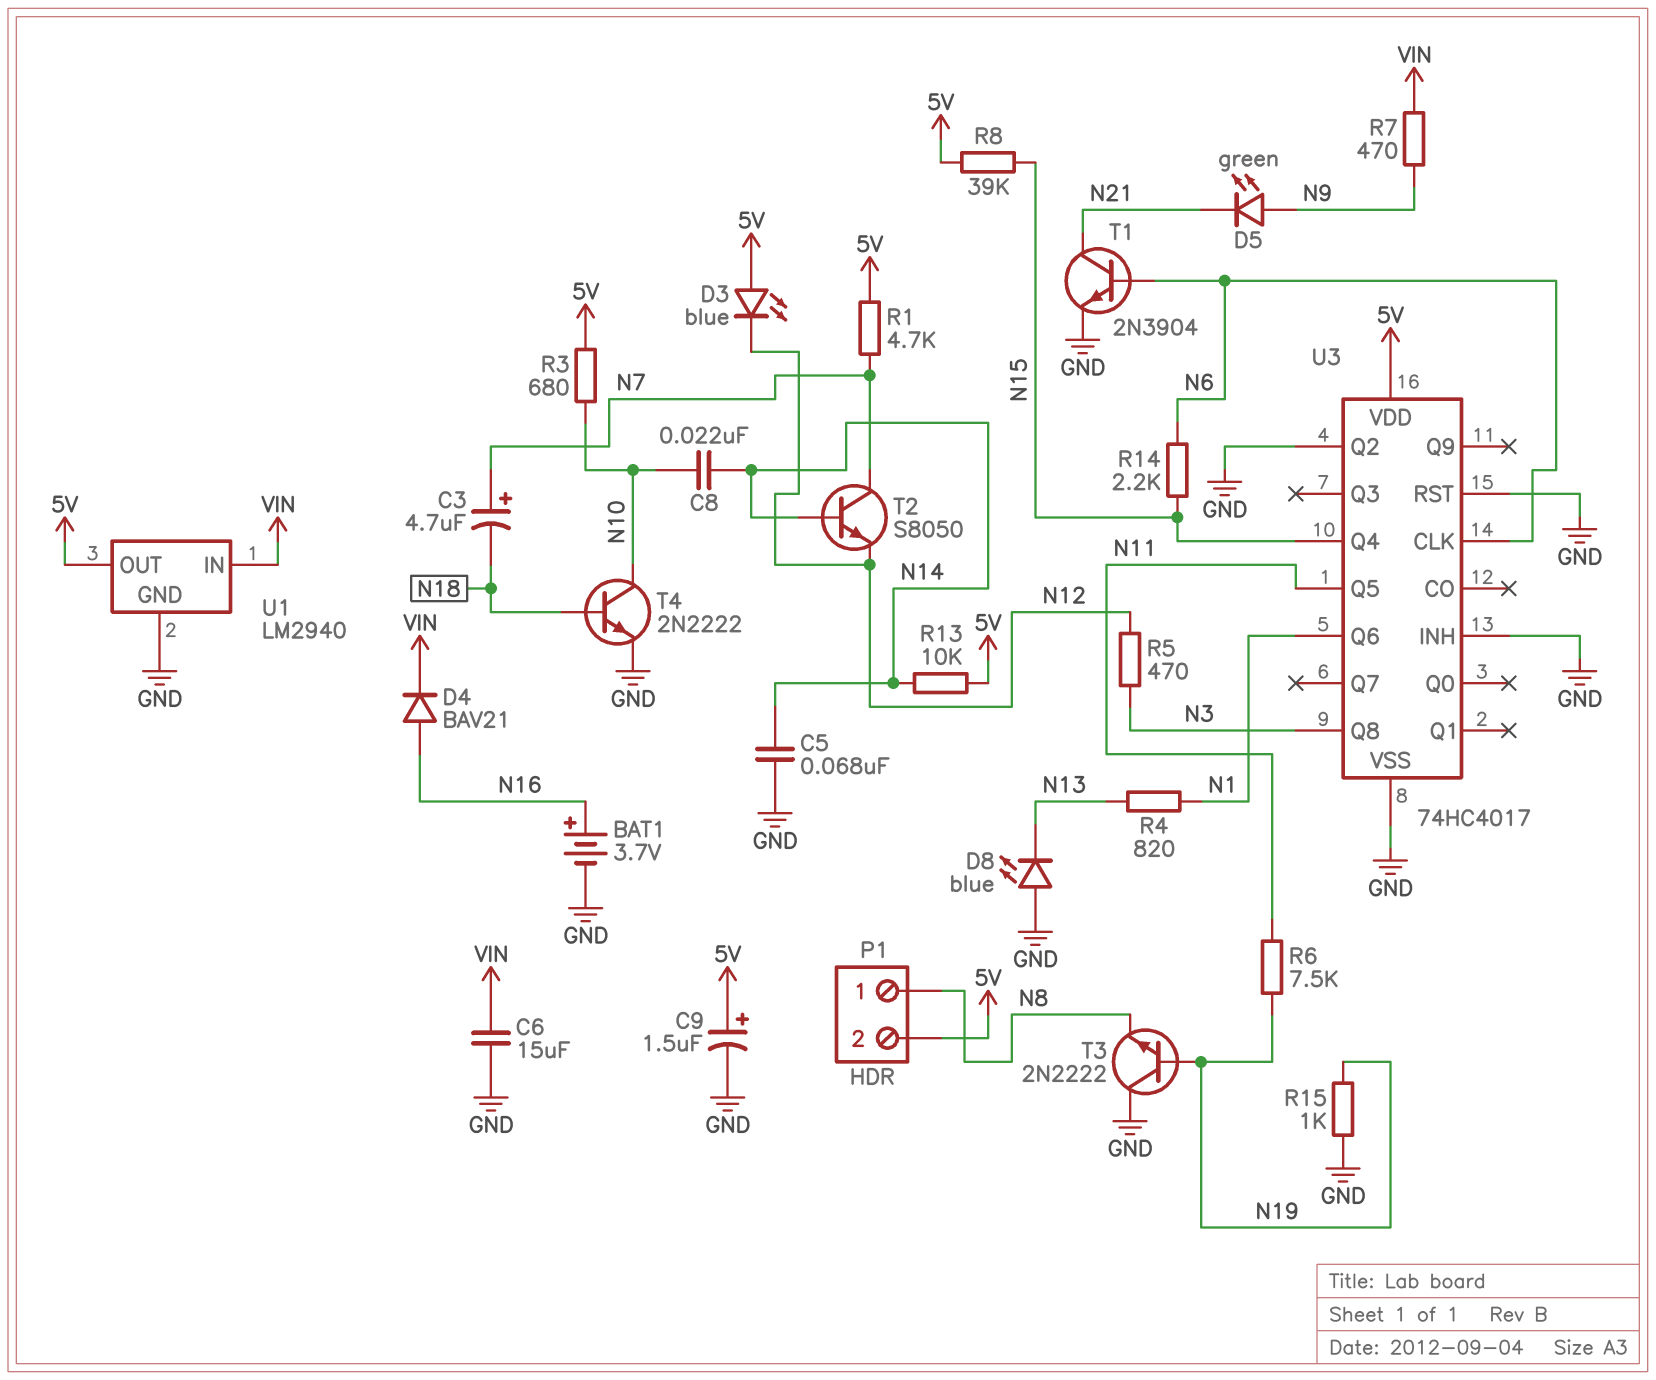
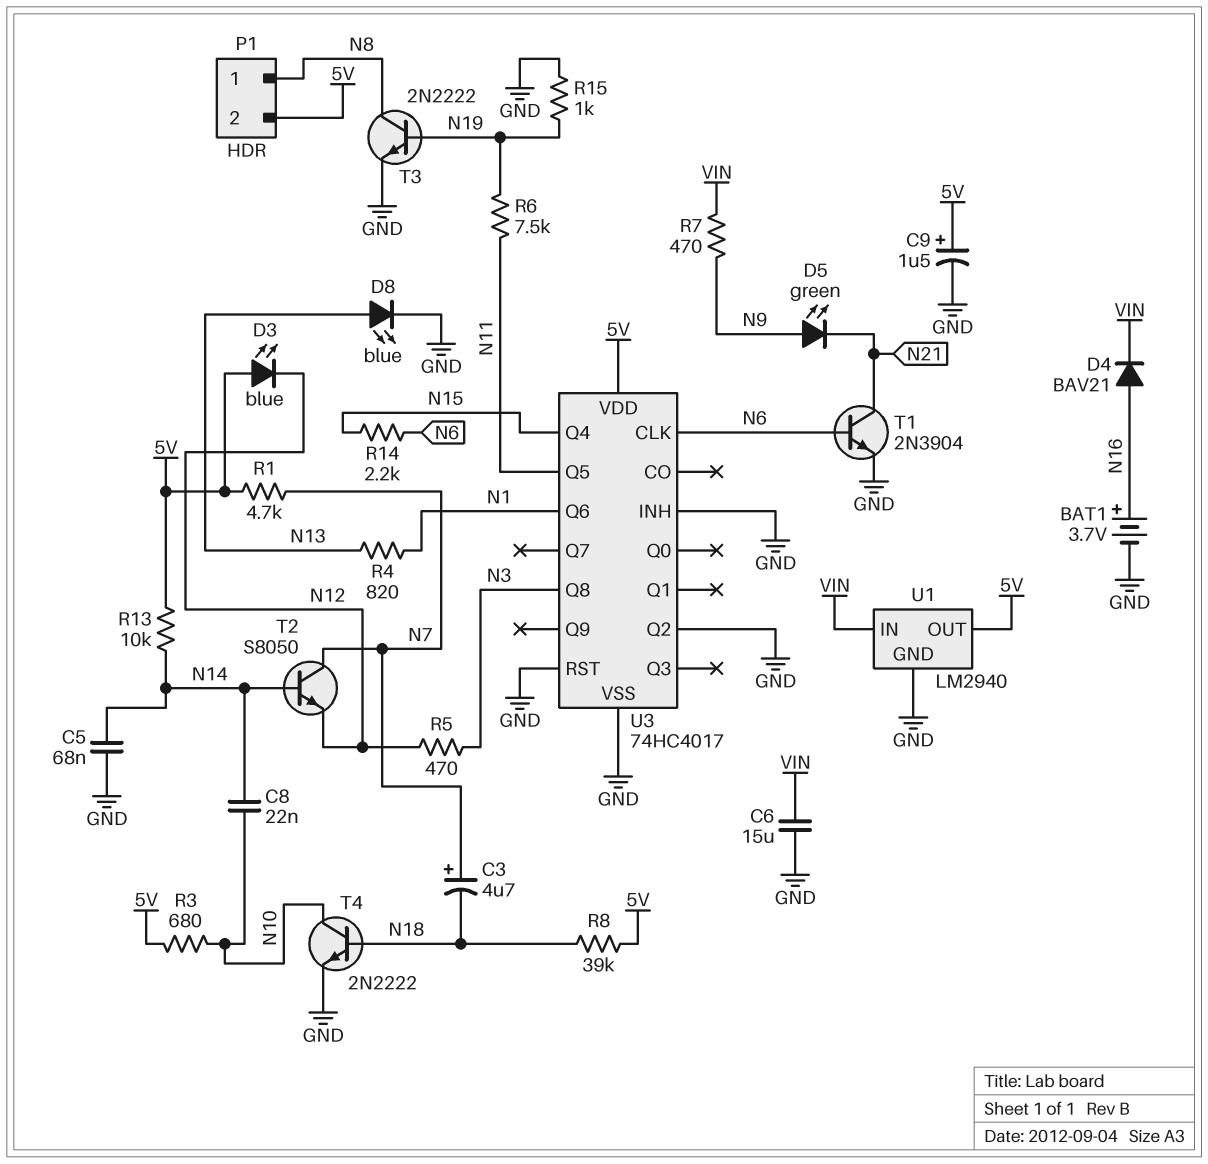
D8: LED blue (A GND, K N13) -> LED blue (A N13, K GND)
R8: 39k (5V, N15) -> 39k (5V, N18)
T3: NPN 2N2222 (B N19, C GND, E N8) -> NPN 2N2222 (B N19, C N8, E GND)

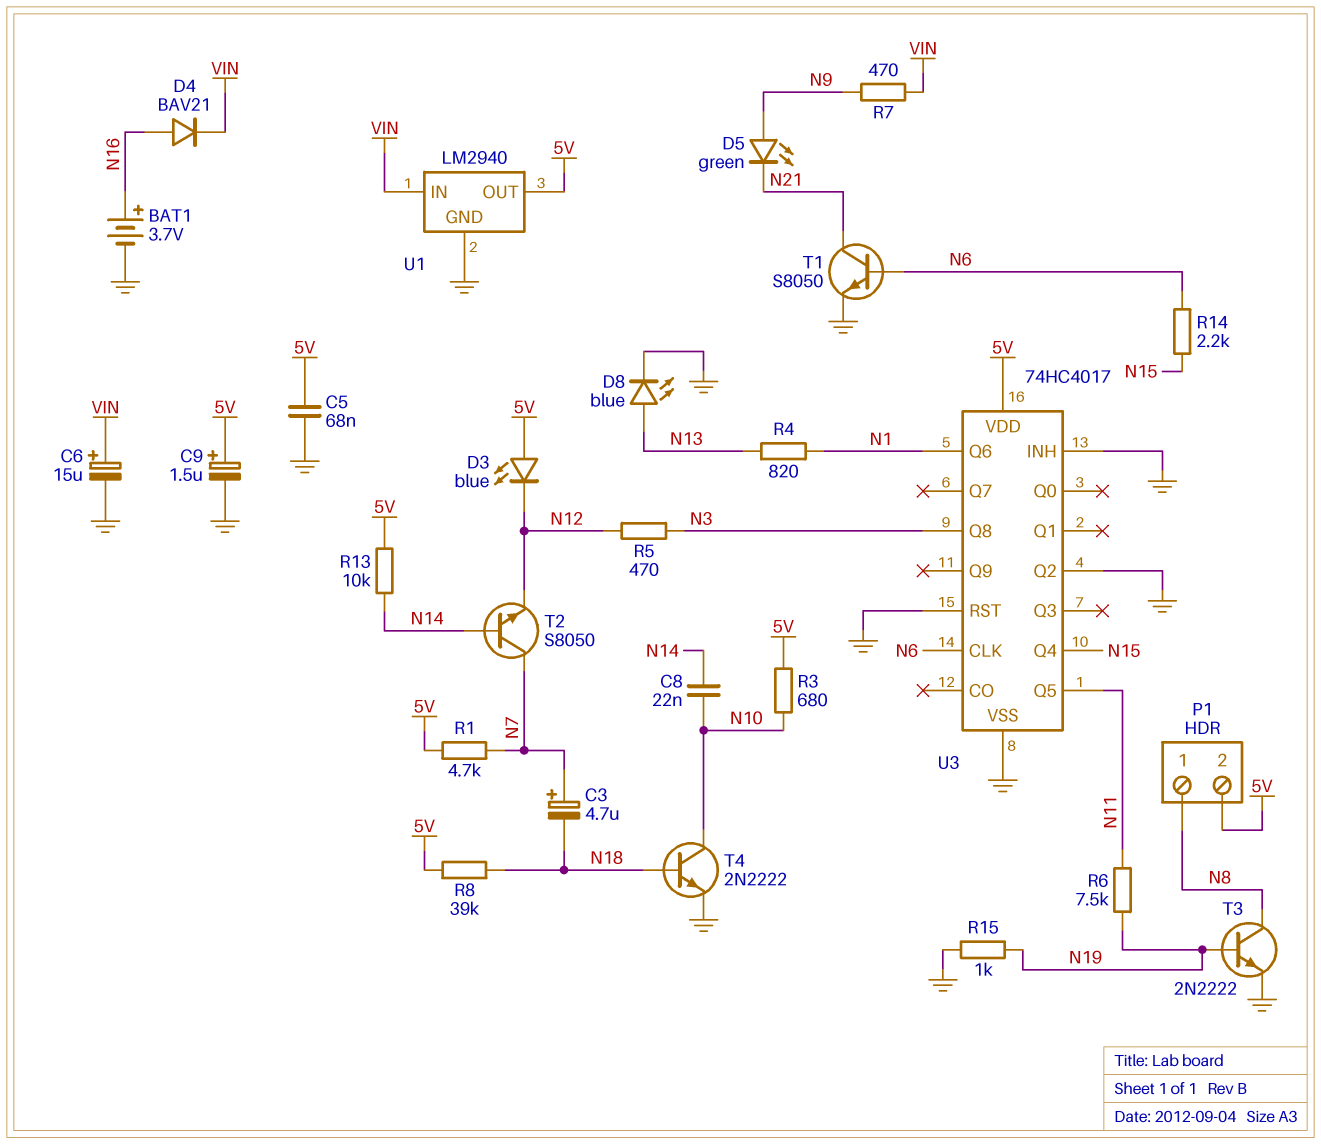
C5: 68nF (GND, N14) -> 68nF (5V, GND)
C6: 15uF (GND, VIN) -> 15uF (plus VIN, minus GND)
T1: NPN 2N3904 (B N6, C N21, E GND) -> NPN S8050 (B N6, C N21, E GND)

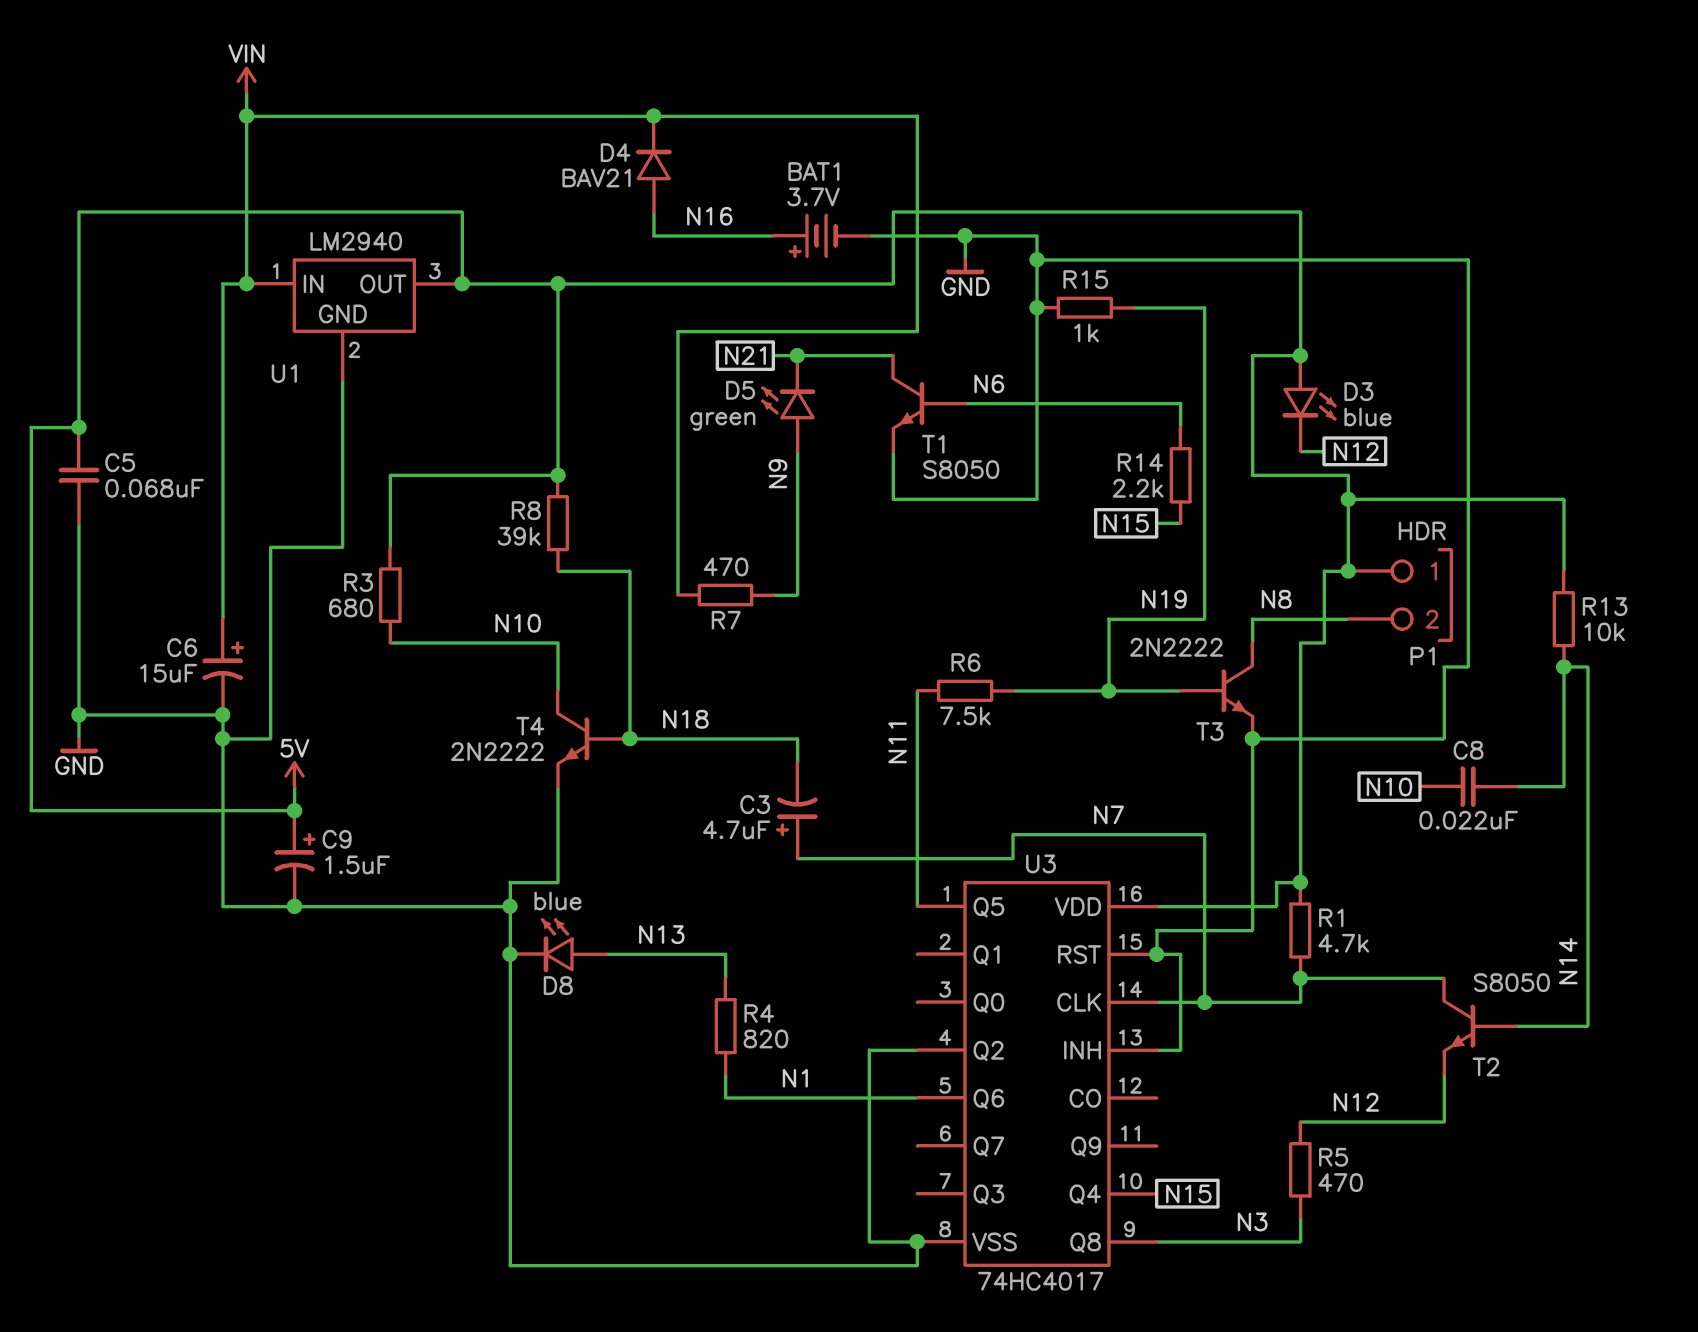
P1 pin 1: N8 -> 5V
P1 pin 2: 5V -> N8
U3 pin CLK: N6 -> N7

